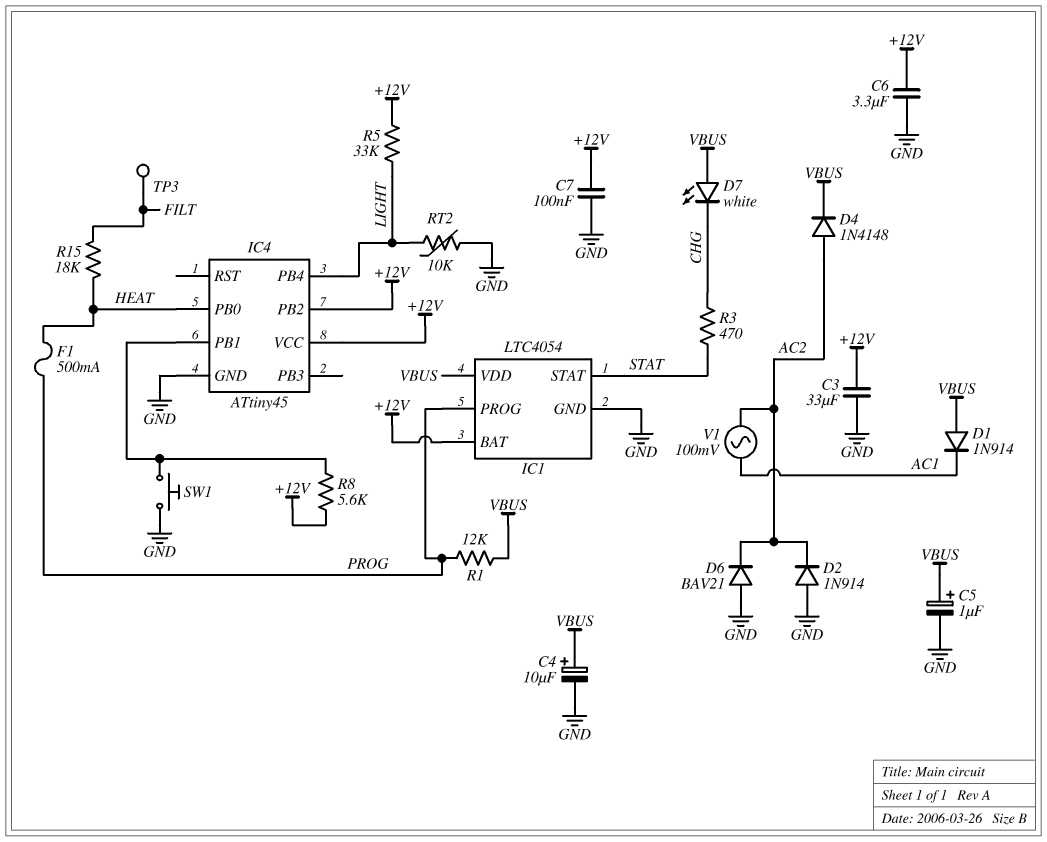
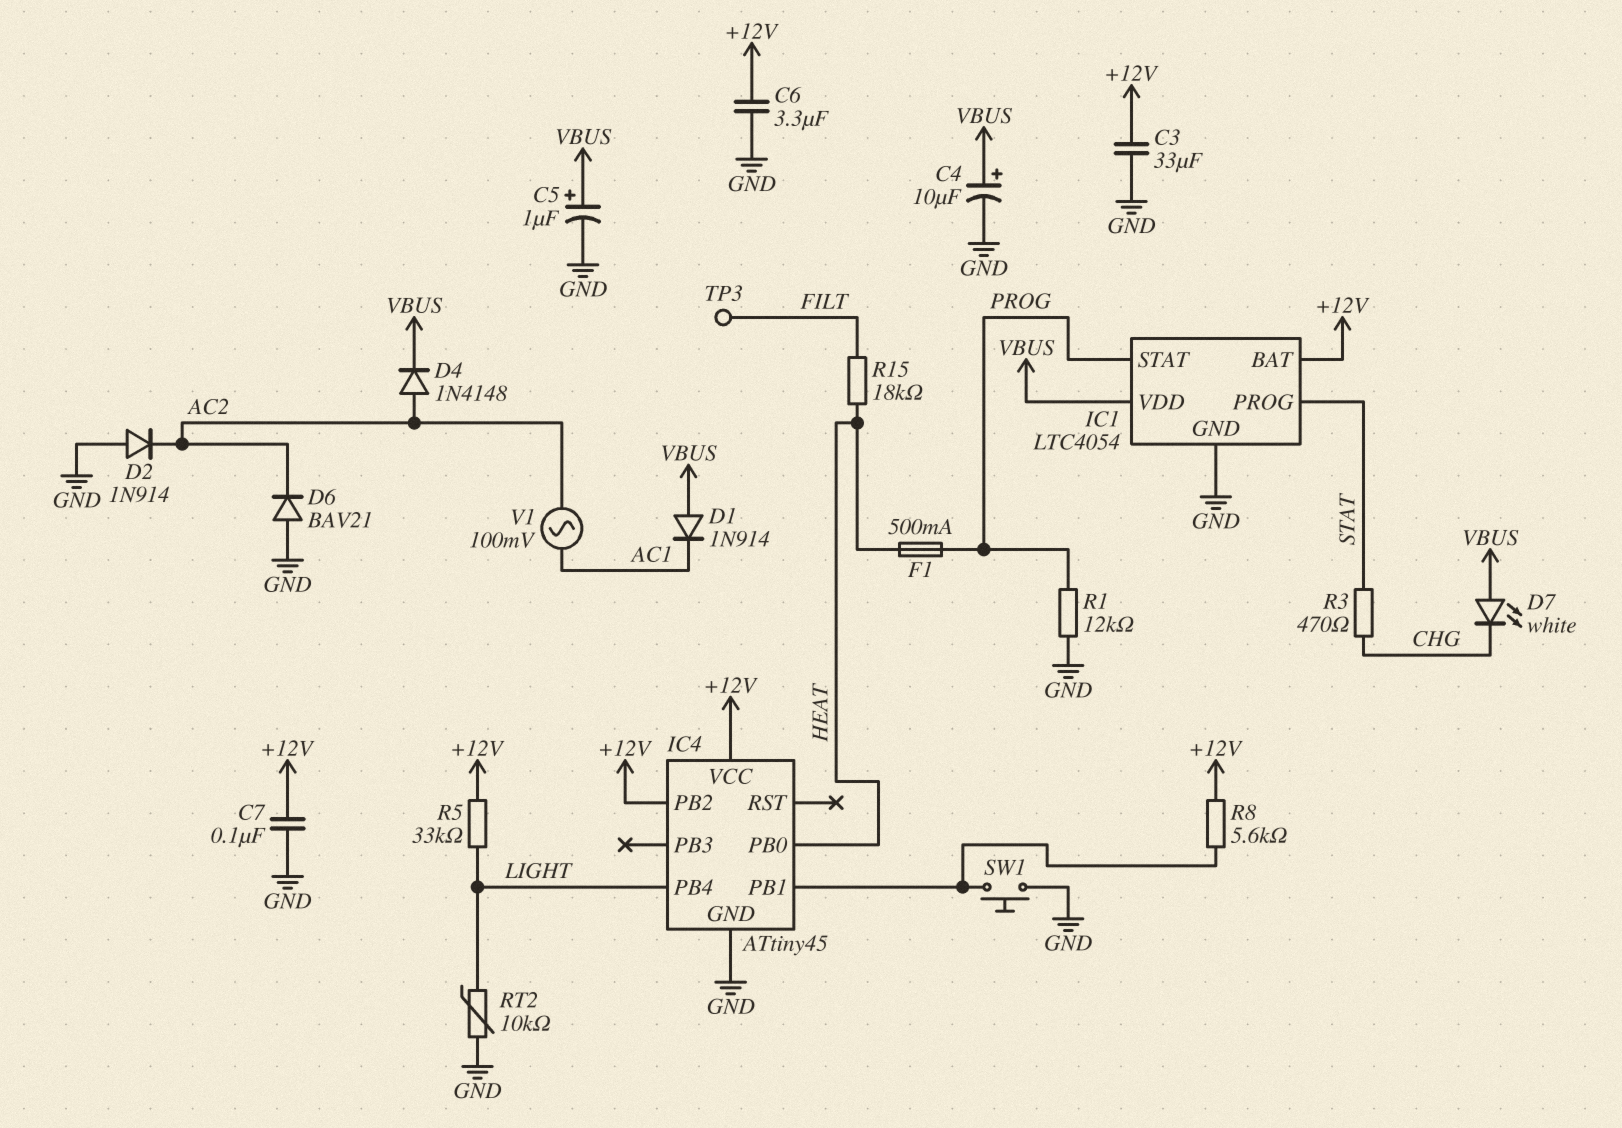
IC1 pin PROG: PROG -> STAT
IC1 pin STAT: STAT -> PROG
R1: 12k (PROG, VBUS) -> 12k (GND, PROG)

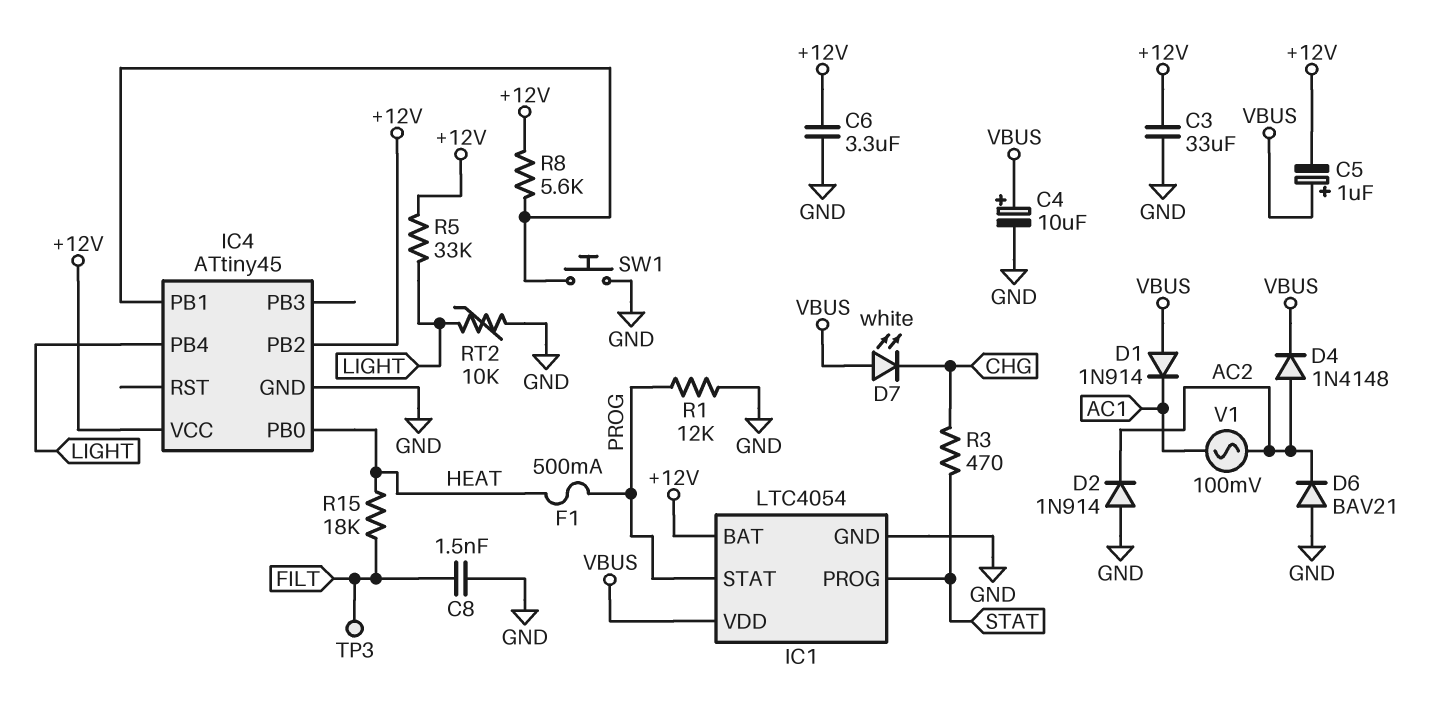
C5: 1uF (plus VBUS, minus GND) -> 1uF (plus VBUS, minus +12V)
C7: 100nF (+12V, GND) -> none
C8: none -> 1.5nF (FILT, GND)

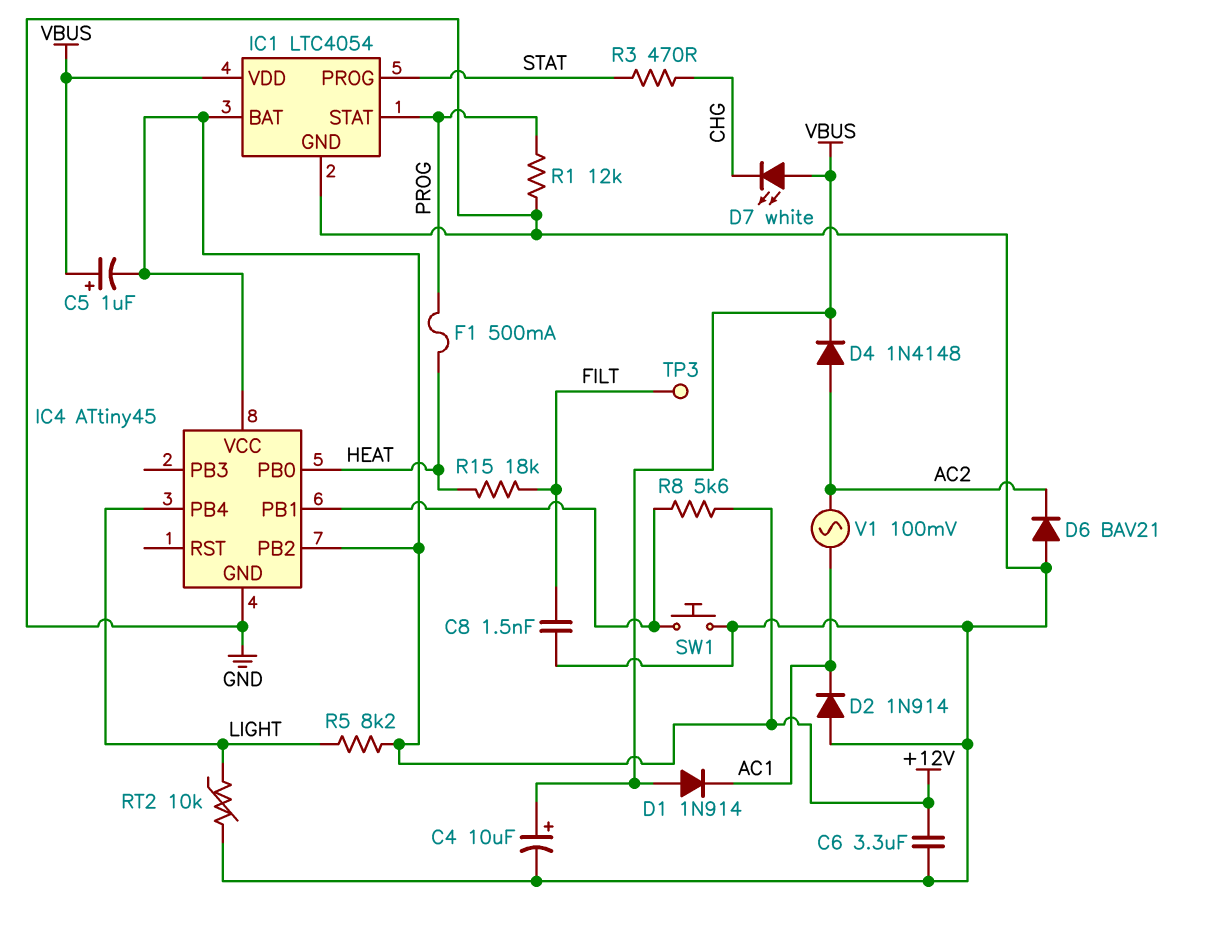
C3: 33uF (+12V, GND) -> none
D2: diode 1N914 (A GND, K AC2) -> diode 1N914 (A GND, K AC1)
R5: 33k (+12V, LIGHT) -> 8.2k (+12V, LIGHT)

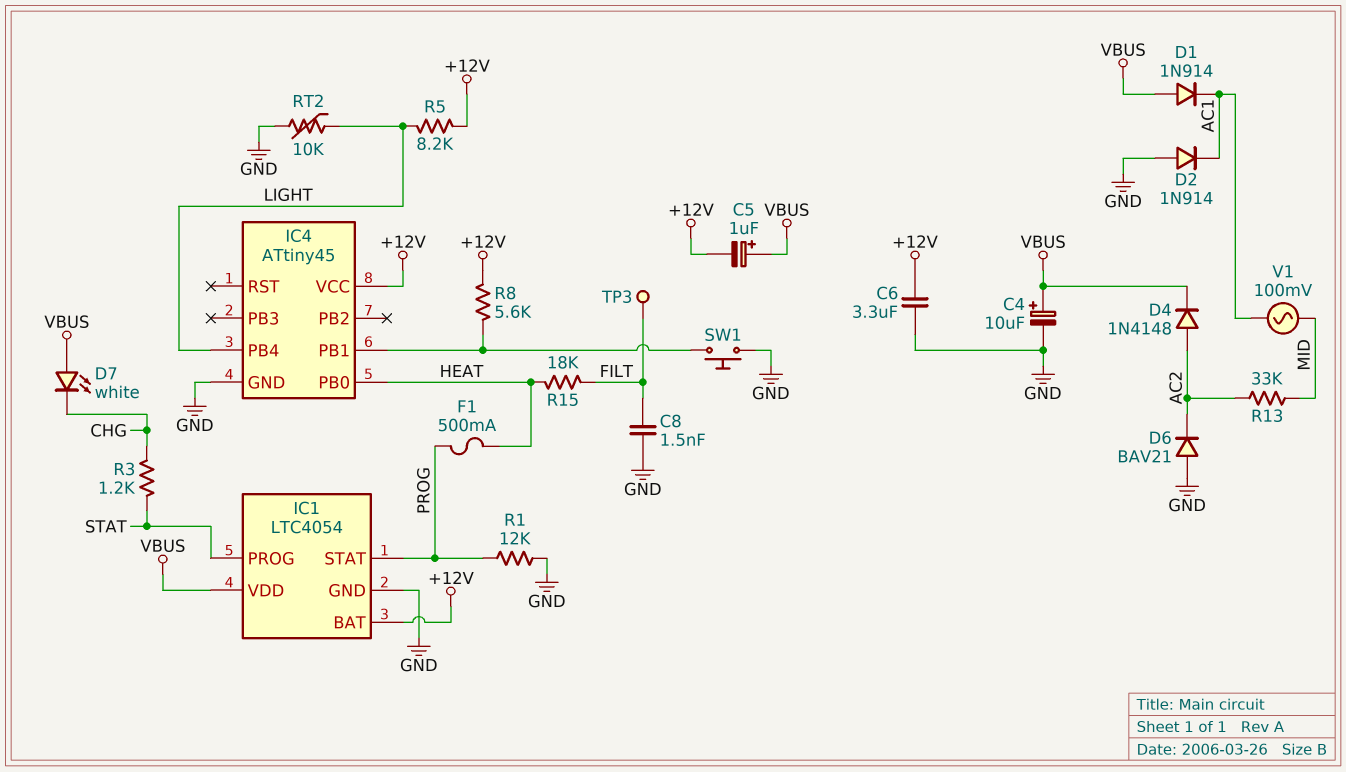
IC4 pin PB2: +12V -> none
R3: 470 (CHG, STAT) -> 1.2k (CHG, STAT)
R13: none -> 33k (AC2, MID)
V1: AC 100mV (AC1, AC2) -> AC 100mV (AC1, MID)

